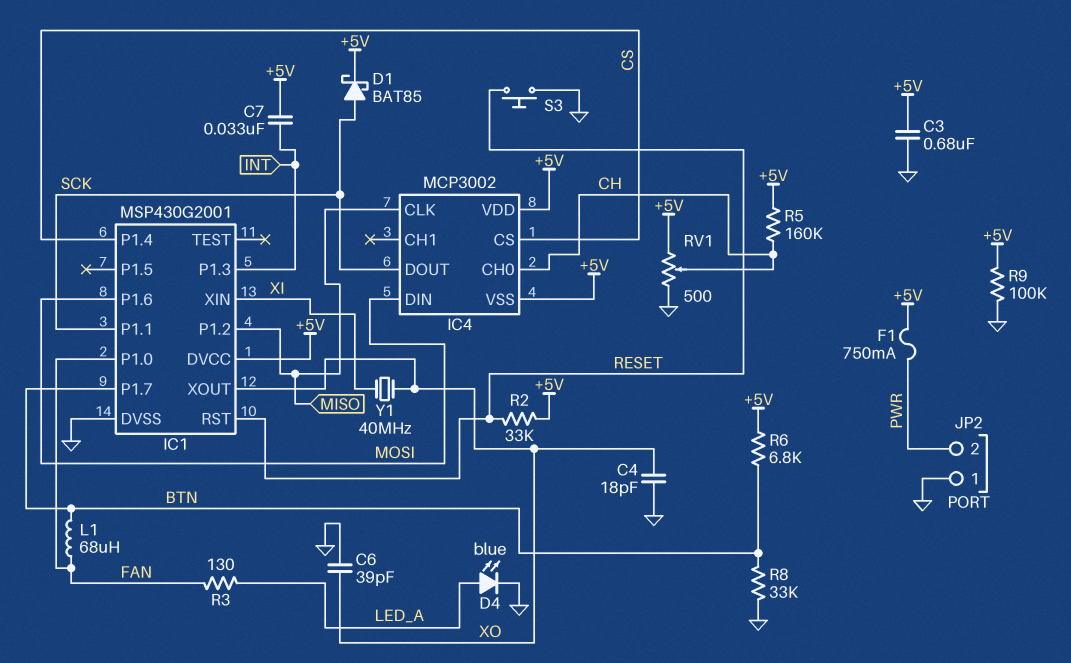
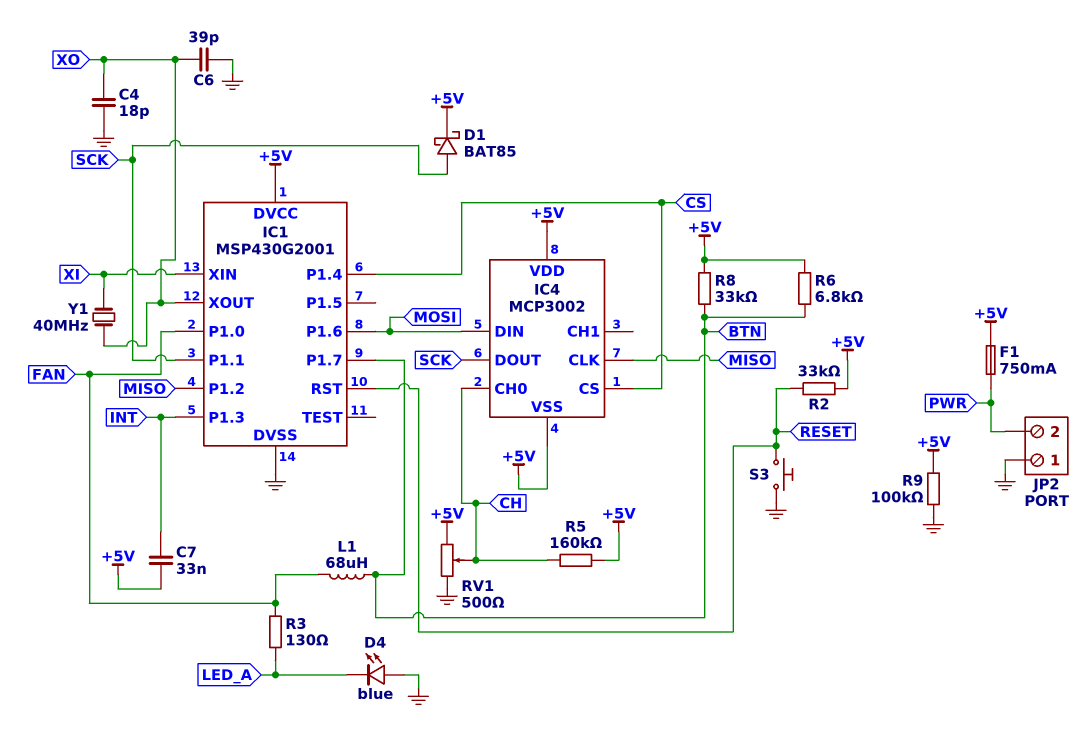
C3: 680nF (+5V, GND) -> none
D4: LED blue (A LED_A, K GND) -> LED blue (A GND, K LED_A)
R8: 33k (BTN, GND) -> 33k (+5V, BTN)

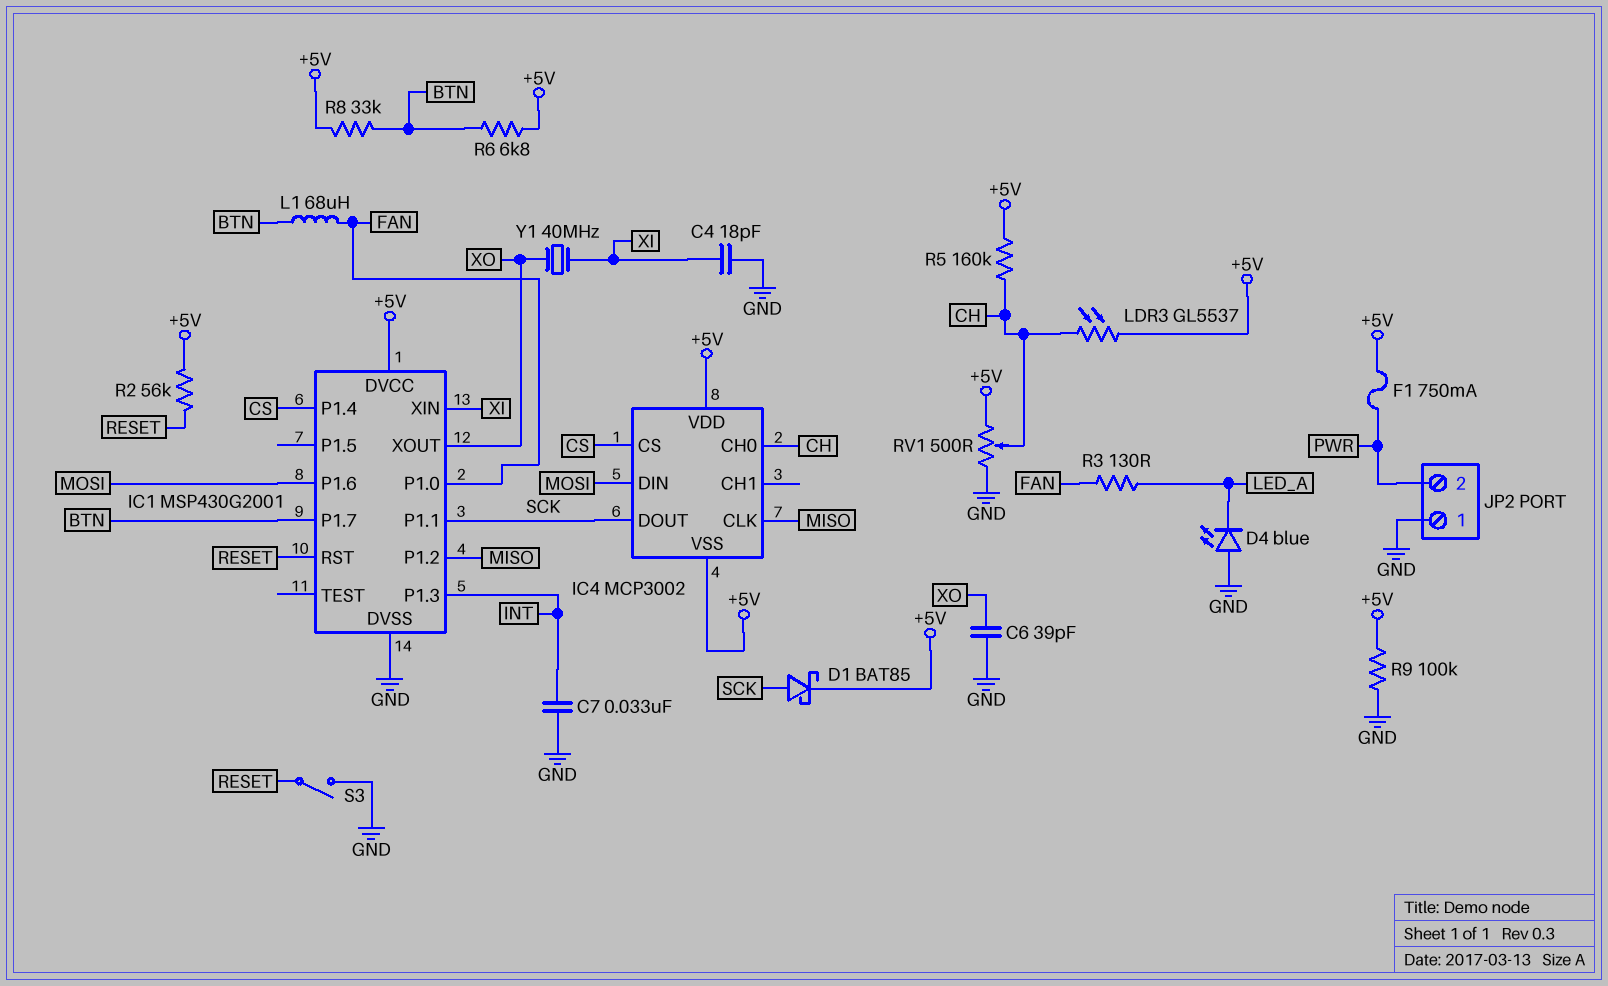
C4: 18pF (GND, XO) -> 18pF (GND, XI)
C7: 33nF (+5V, INT) -> 33nF (GND, INT)
LDR3: none -> GL5537 (+5V, CH)
R2: 33k (+5V, RESET) -> 56k (+5V, RESET)
S3: button (GND, RESET) -> switch (GND, RESET)

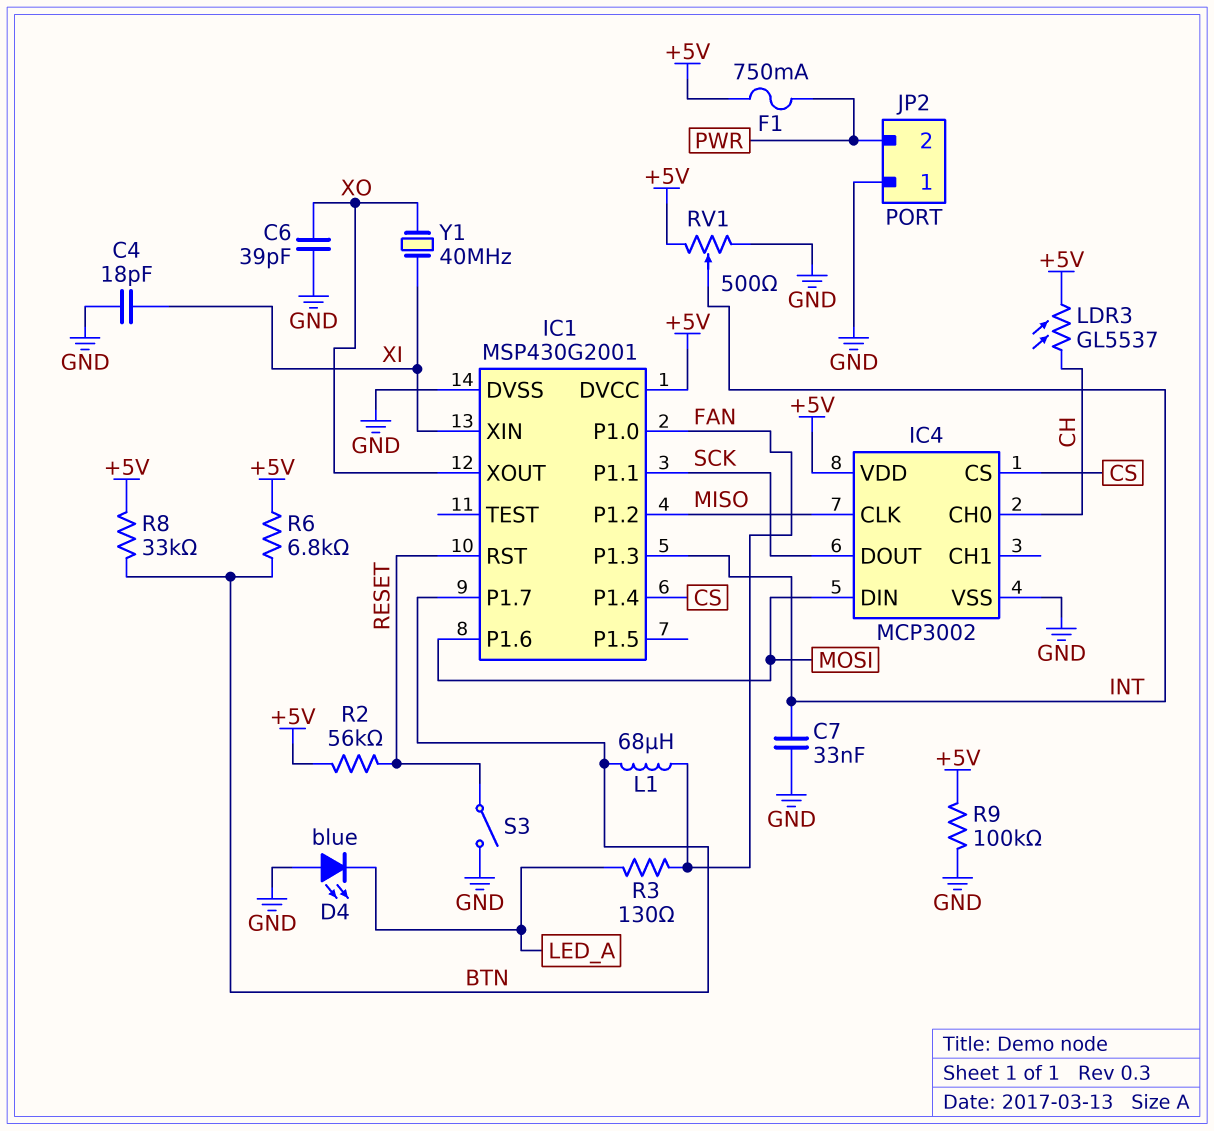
D1: schottky BAT85 (A SCK, K +5V) -> none
IC4 pin VSS: +5V -> GND
R5: 160k (+5V, CH) -> none
RV1: 500 (+5V, GND, wiper CH) -> 500 (+5V, GND, wiper INT)

